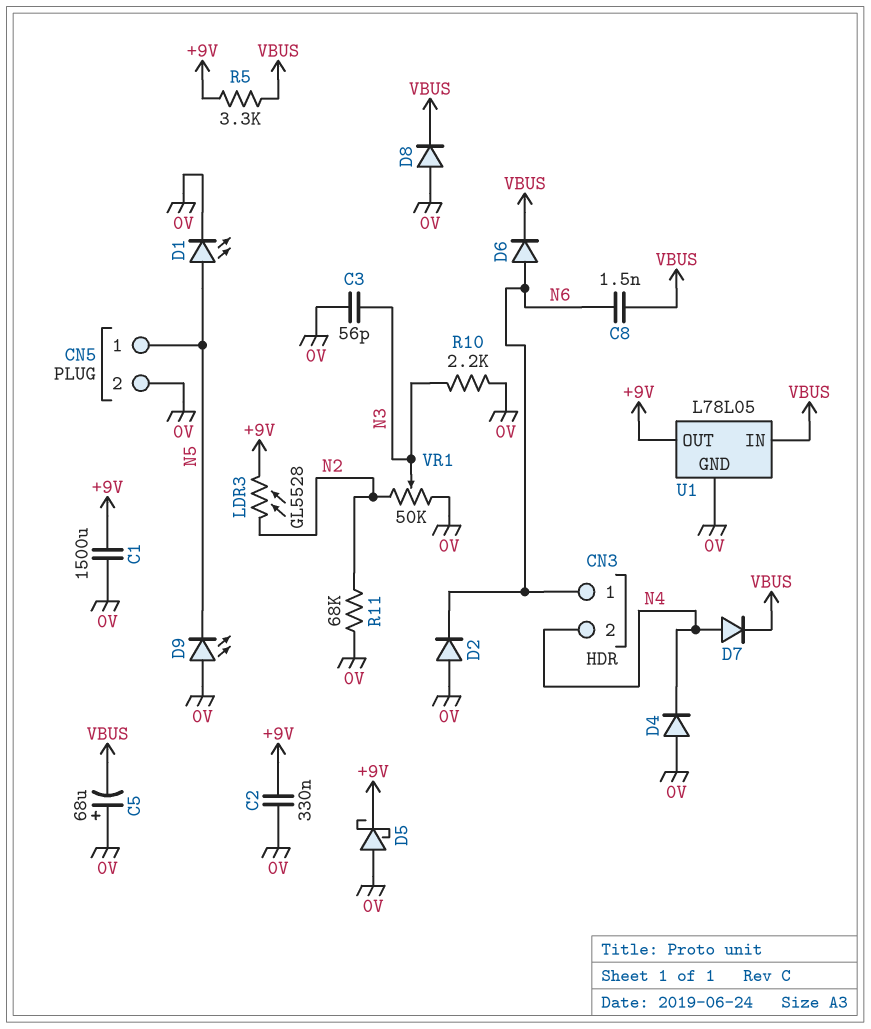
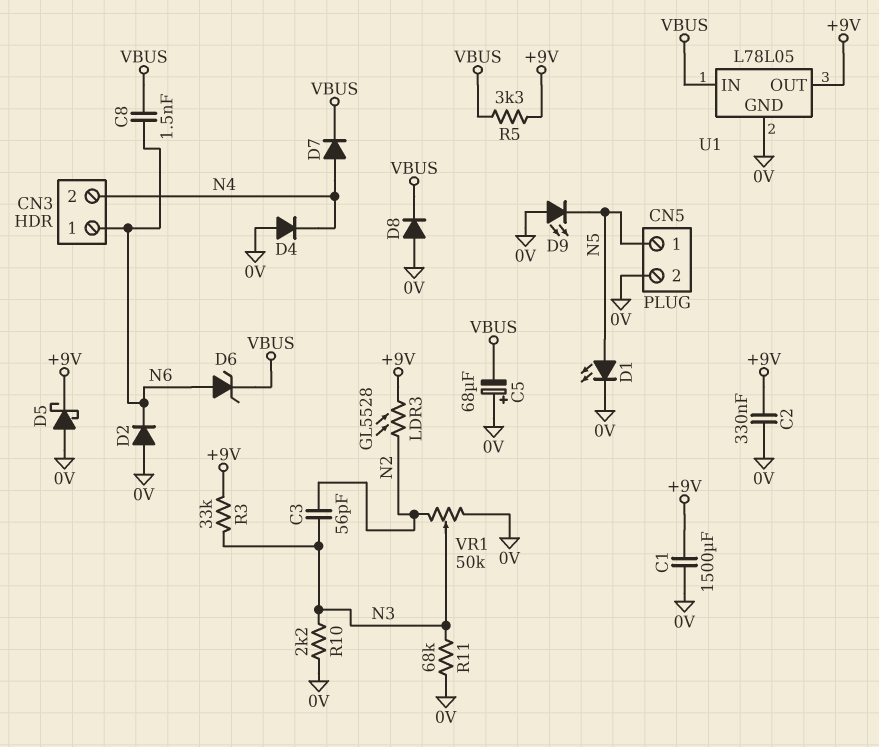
C3: 56pF (0V, N3) -> 56pF (N2, N3)
D6: diode (A N6, K VBUS) -> zener (A N6, K VBUS)
R3: none -> 33k (+9V, N3)
R11: 68k (0V, N2) -> 68k (0V, N3)

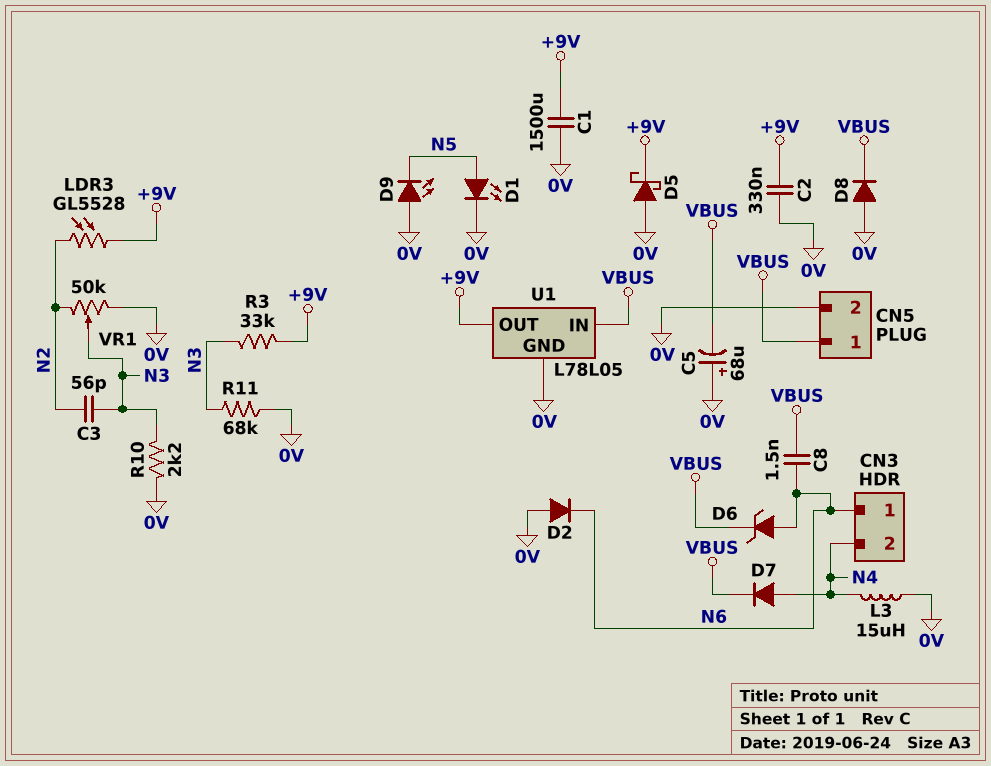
CN5 pin 1: N5 -> VBUS
D4: diode (A 0V, K N4) -> none
L3: none -> 15uH (0V, N4)
R5: 3.3k (+9V, VBUS) -> none

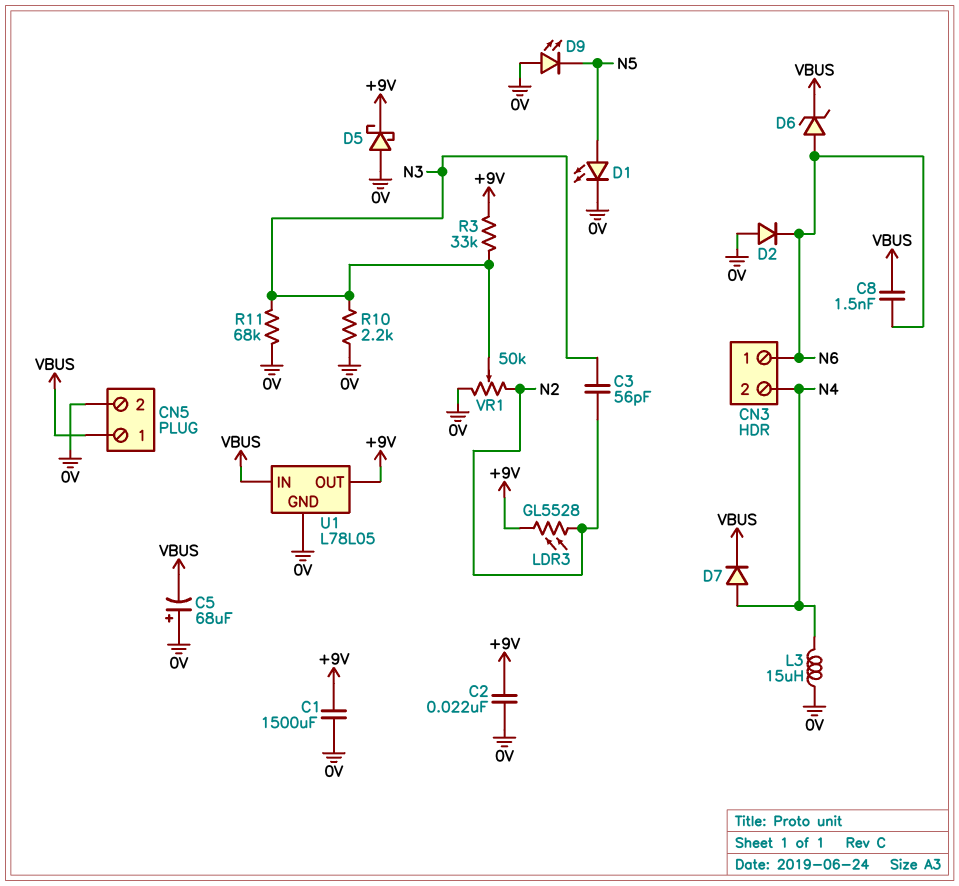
C2: 330nF (+9V, 0V) -> 22nF (+9V, 0V)
D8: diode (A 0V, K VBUS) -> none

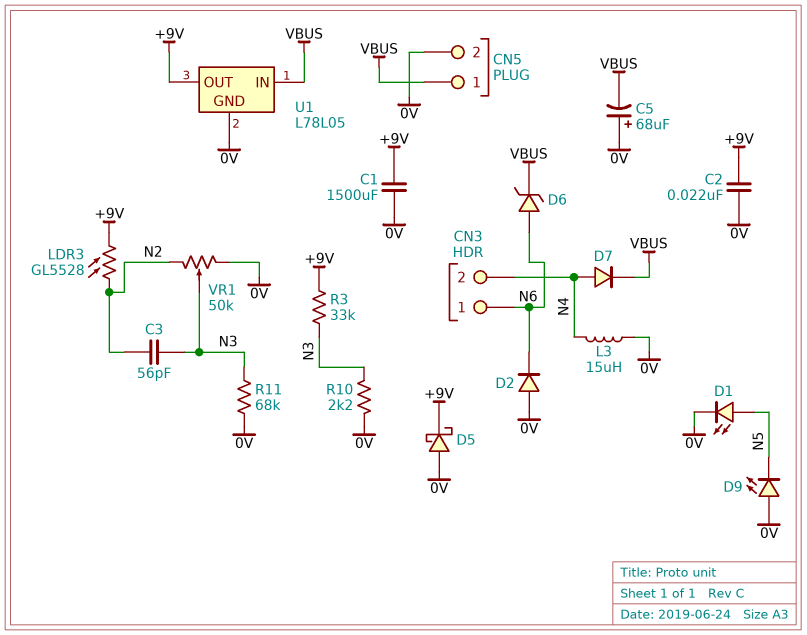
C8: 1.5nF (N6, VBUS) -> none

